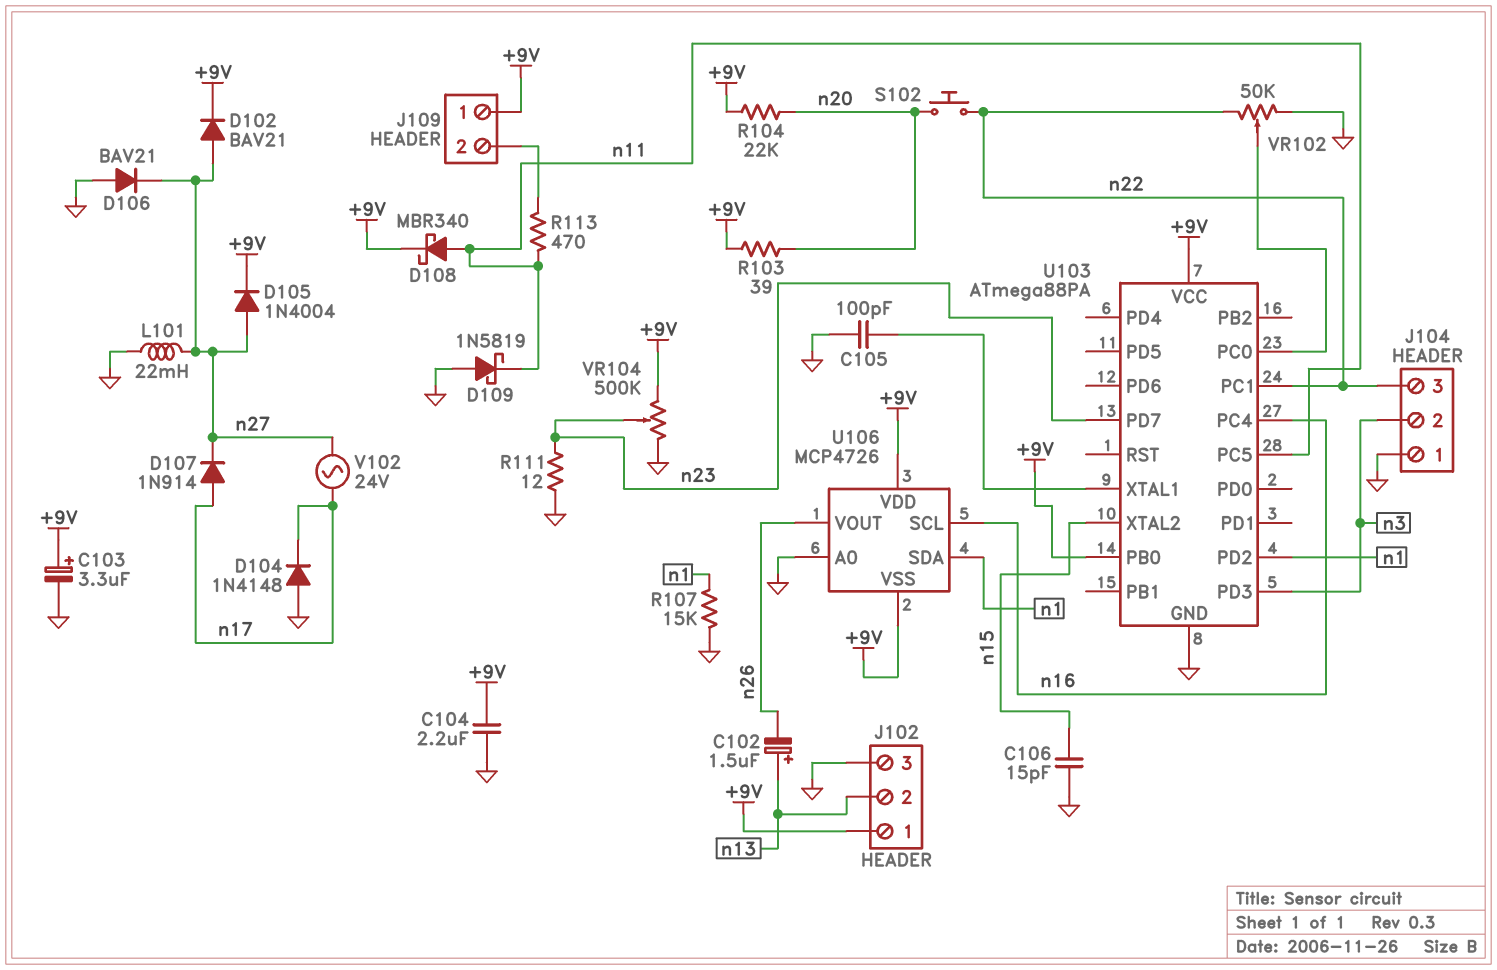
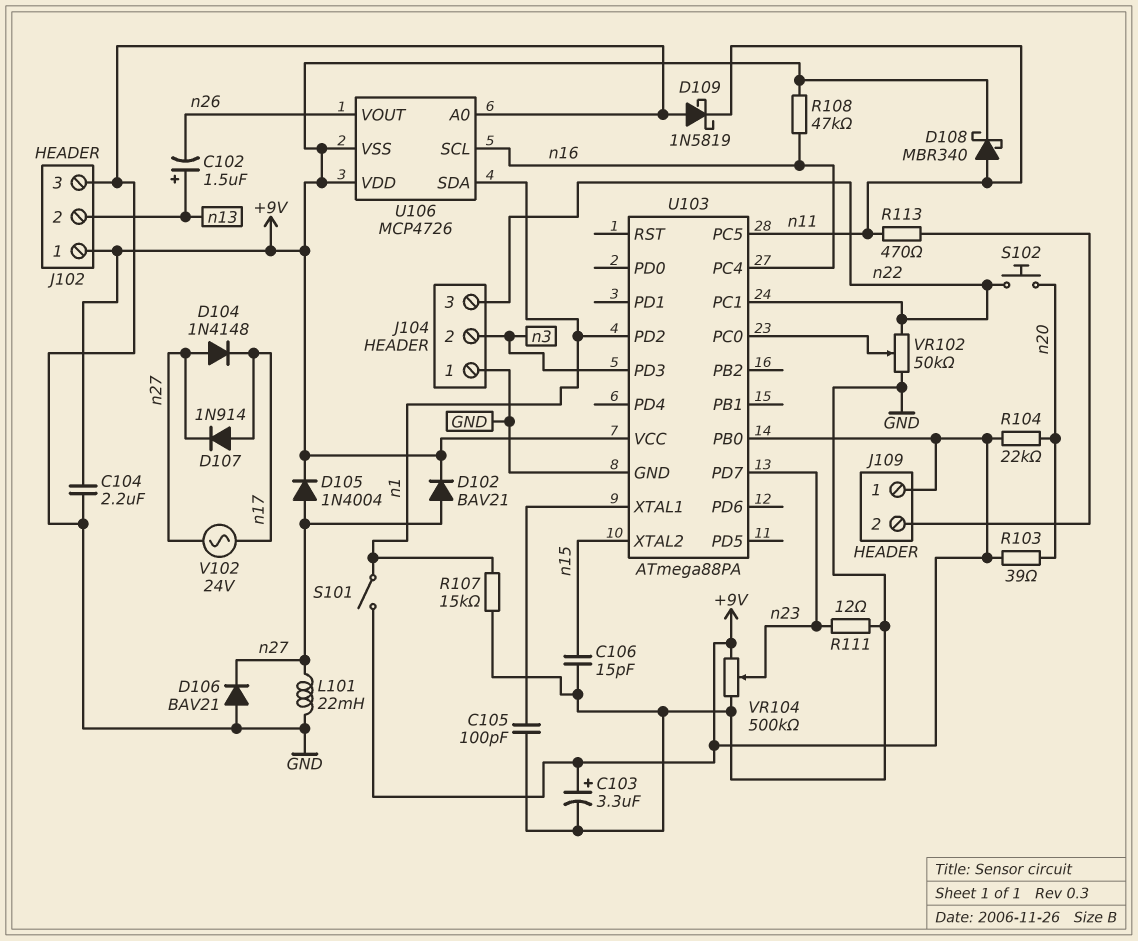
D104: diode 1N4148 (A GND, K n17) -> diode 1N4148 (A n27, K n17)
R108: none -> 47k (+9V, n16)
S101: none -> switch (+9V, n1)

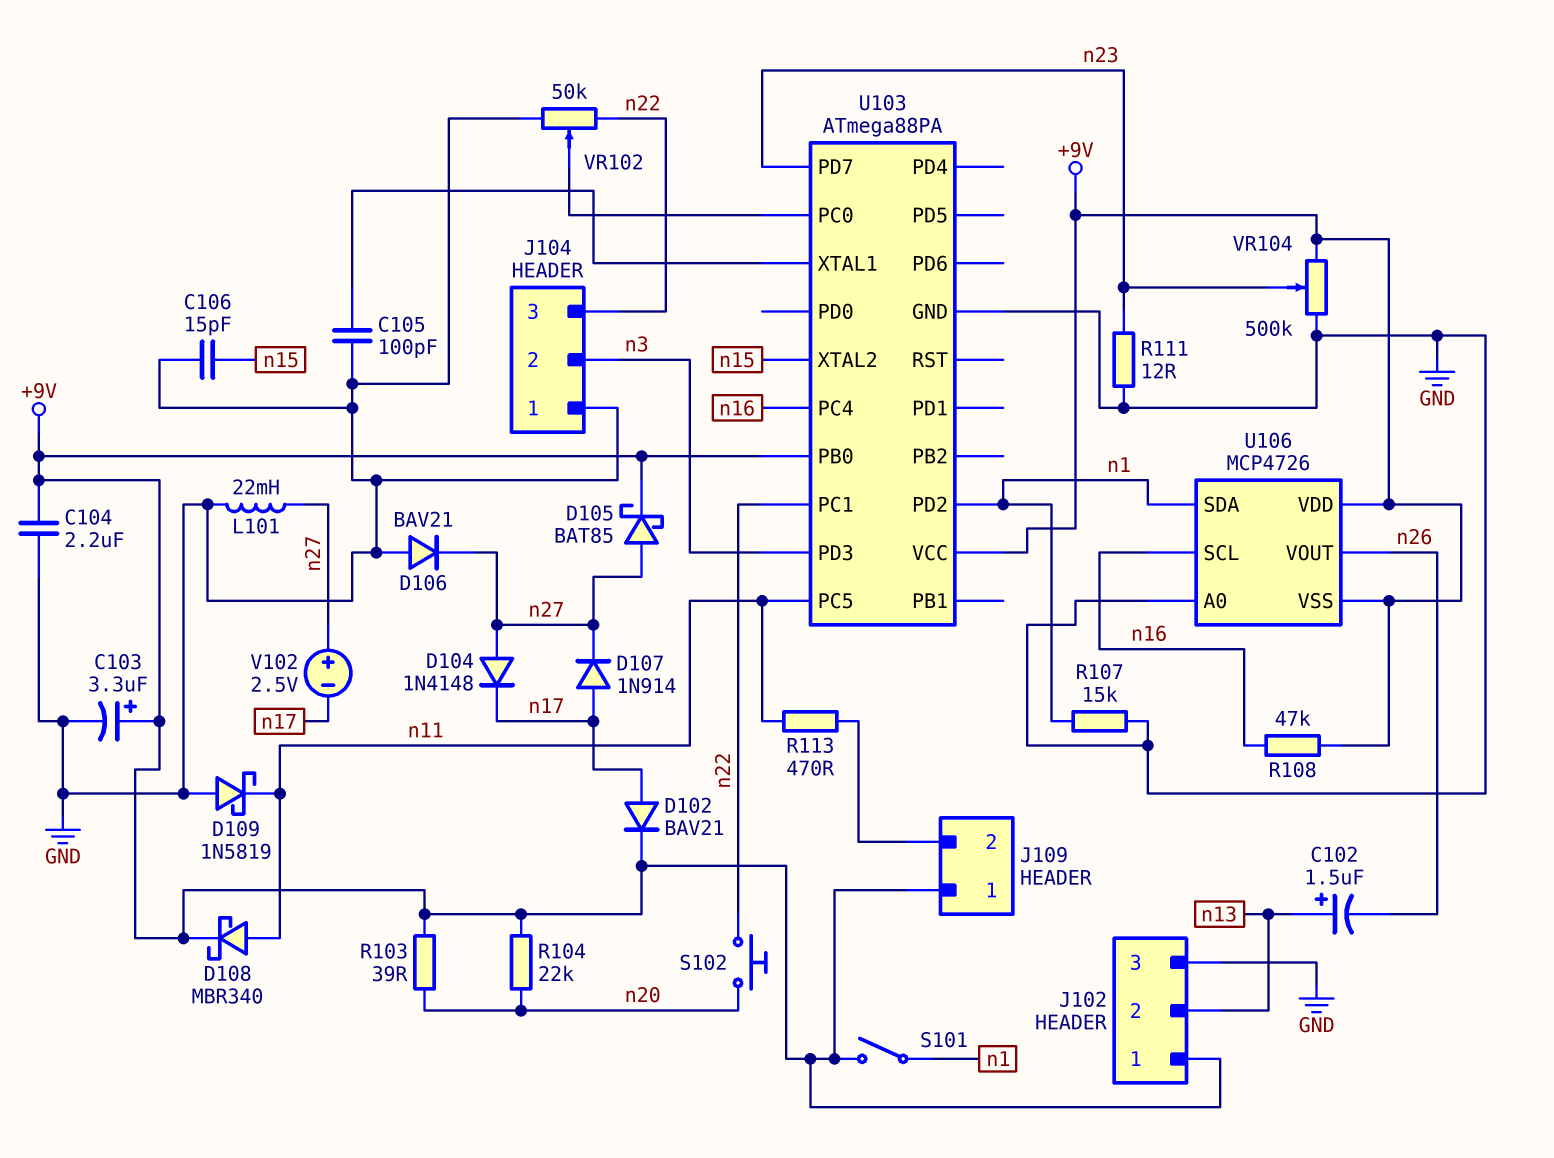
D102: diode BAV21 (A n27, K +9V) -> diode BAV21 (A n17, K +9V)
D105: diode 1N4004 (A n27, K +9V) -> schottky BAT85 (A n27, K +9V)
V102: AC 24V (n17, n27) -> 2.5V (plus n27, minus n17)

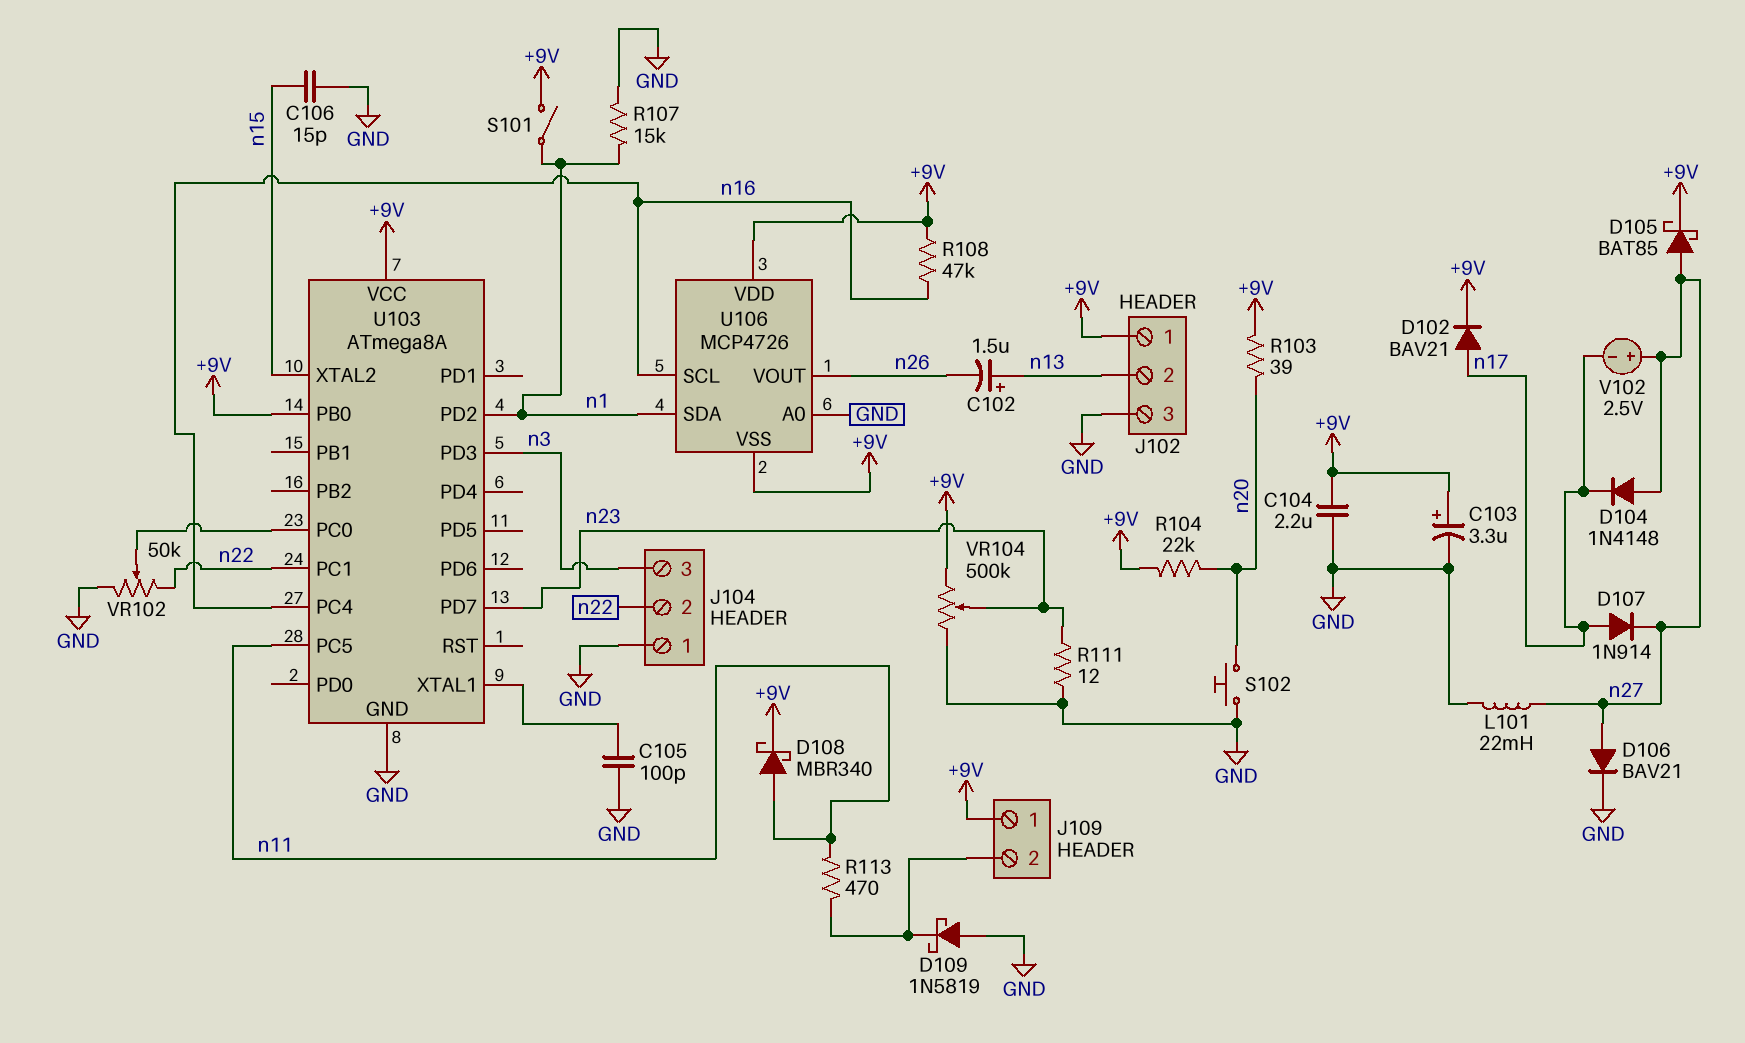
D106: diode BAV21 (A GND, K n27) -> diode BAV21 (A n27, K GND)
D109: schottky 1N5819 (A GND, K n11) -> schottky 1N5819 (A GND, K J109/2)
J104 pin 2: n3 -> n22
J104 pin 3: n22 -> n3
S102: button (n20, n22) -> button (GND, n20)
U103: ATmega88PA -> ATmega8A

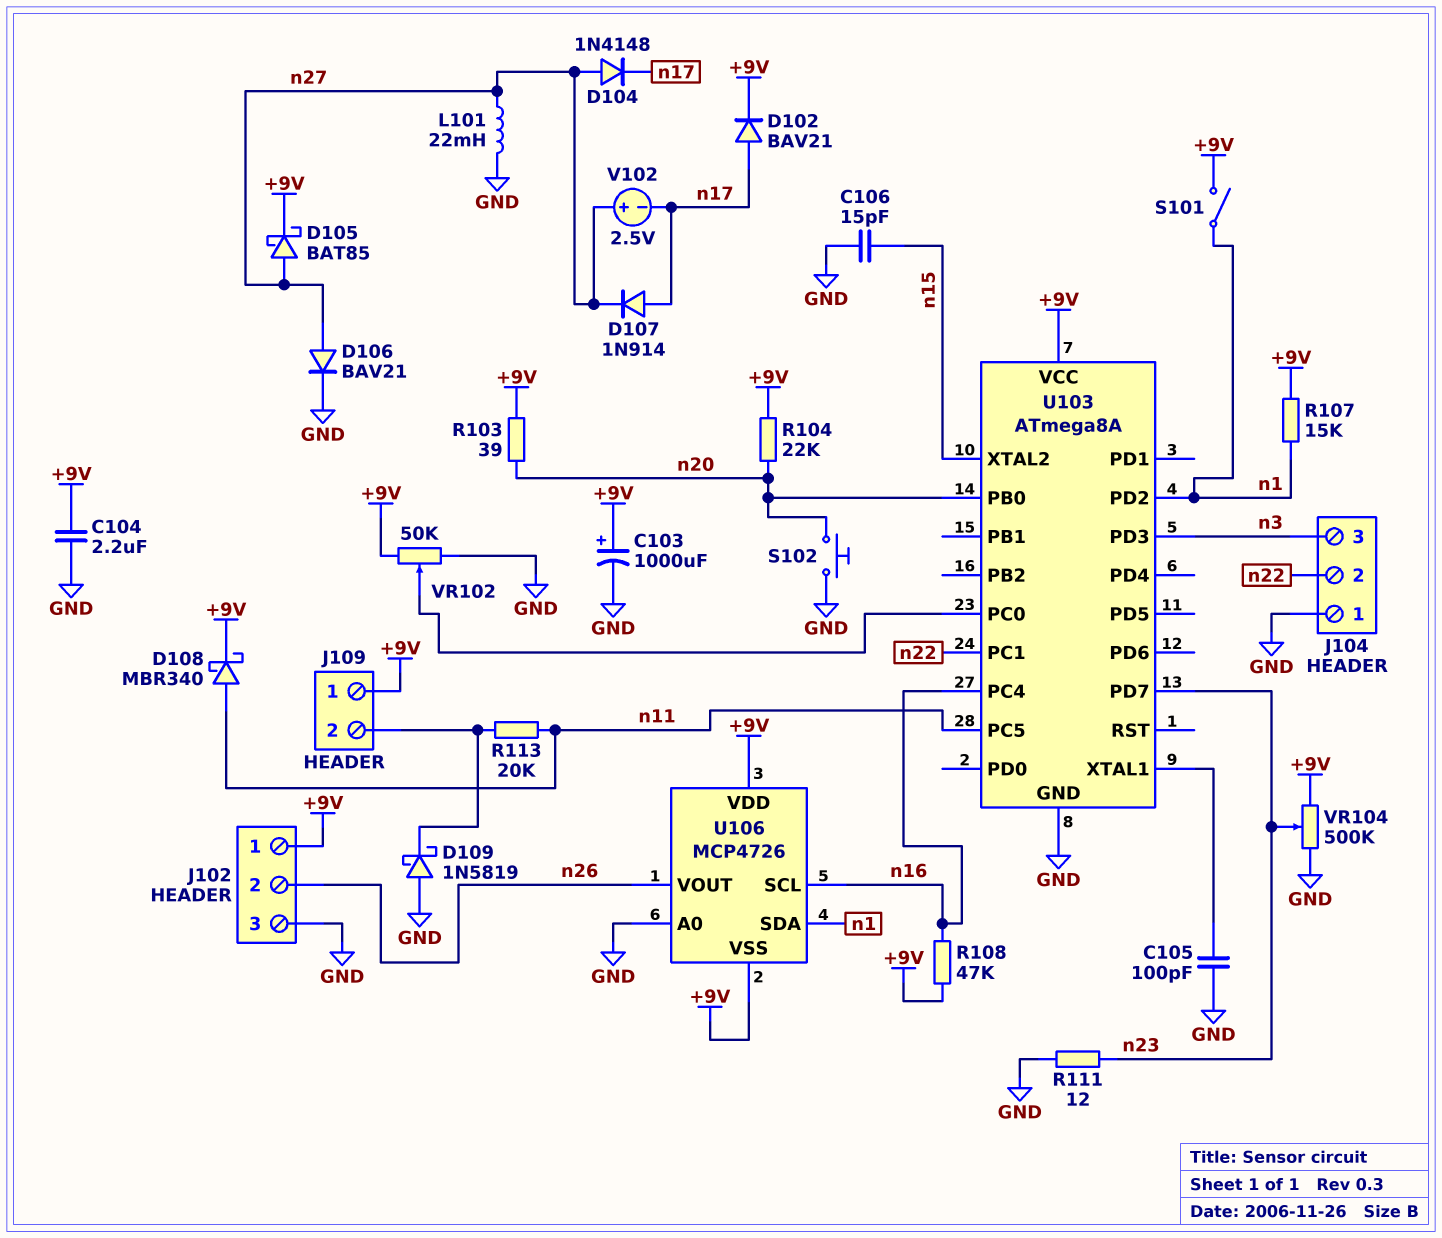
C102: 1.5uF (plus n13, minus n26) -> none
C103: 3.3uF (plus +9V, minus GND) -> 1000uF (plus +9V, minus GND)
J102 pin 2: n13 -> n26
R107: 15k (GND, n1) -> 15k (+9V, n1)
R113: 470 (J109/2, n11) -> 20k (J109/2, n11)
U103 pin PB0: +9V -> n20
VR102: 50k (GND, n22, wiper U103/PC0) -> 50k (+9V, GND, wiper U103/PC0)

